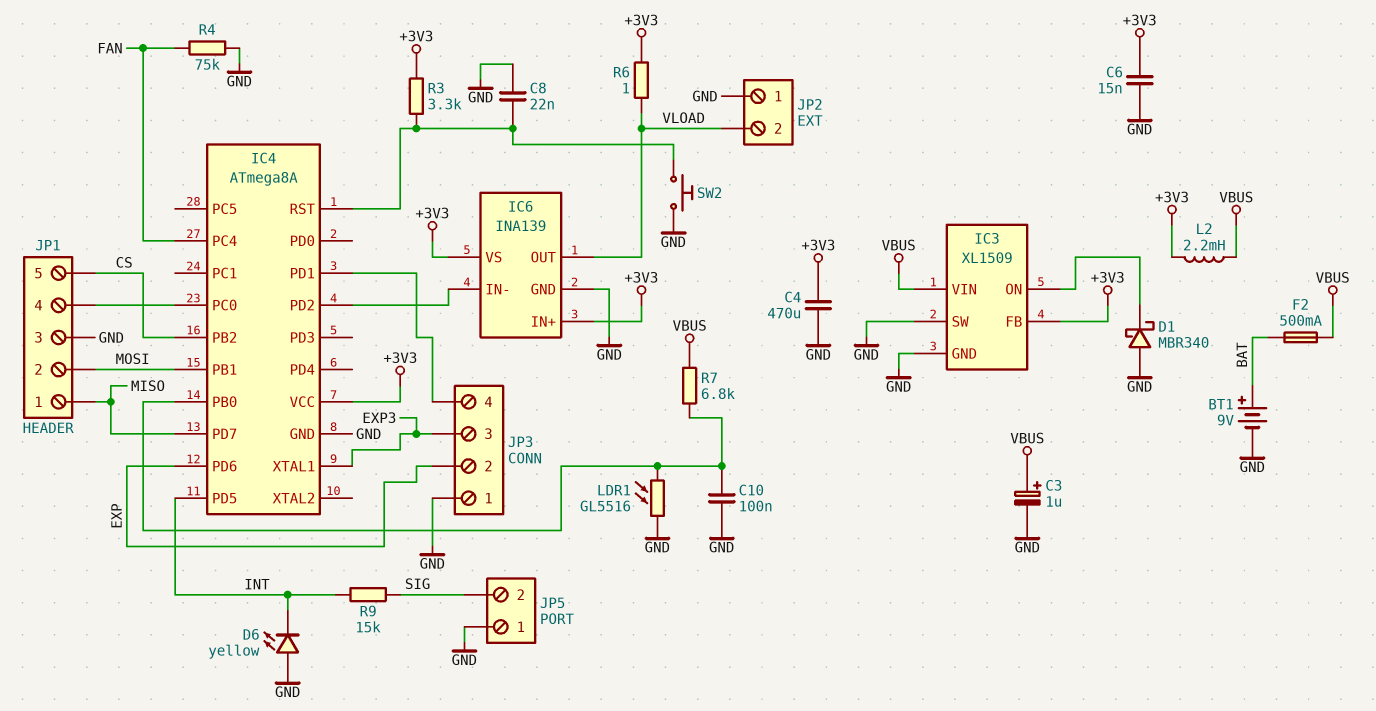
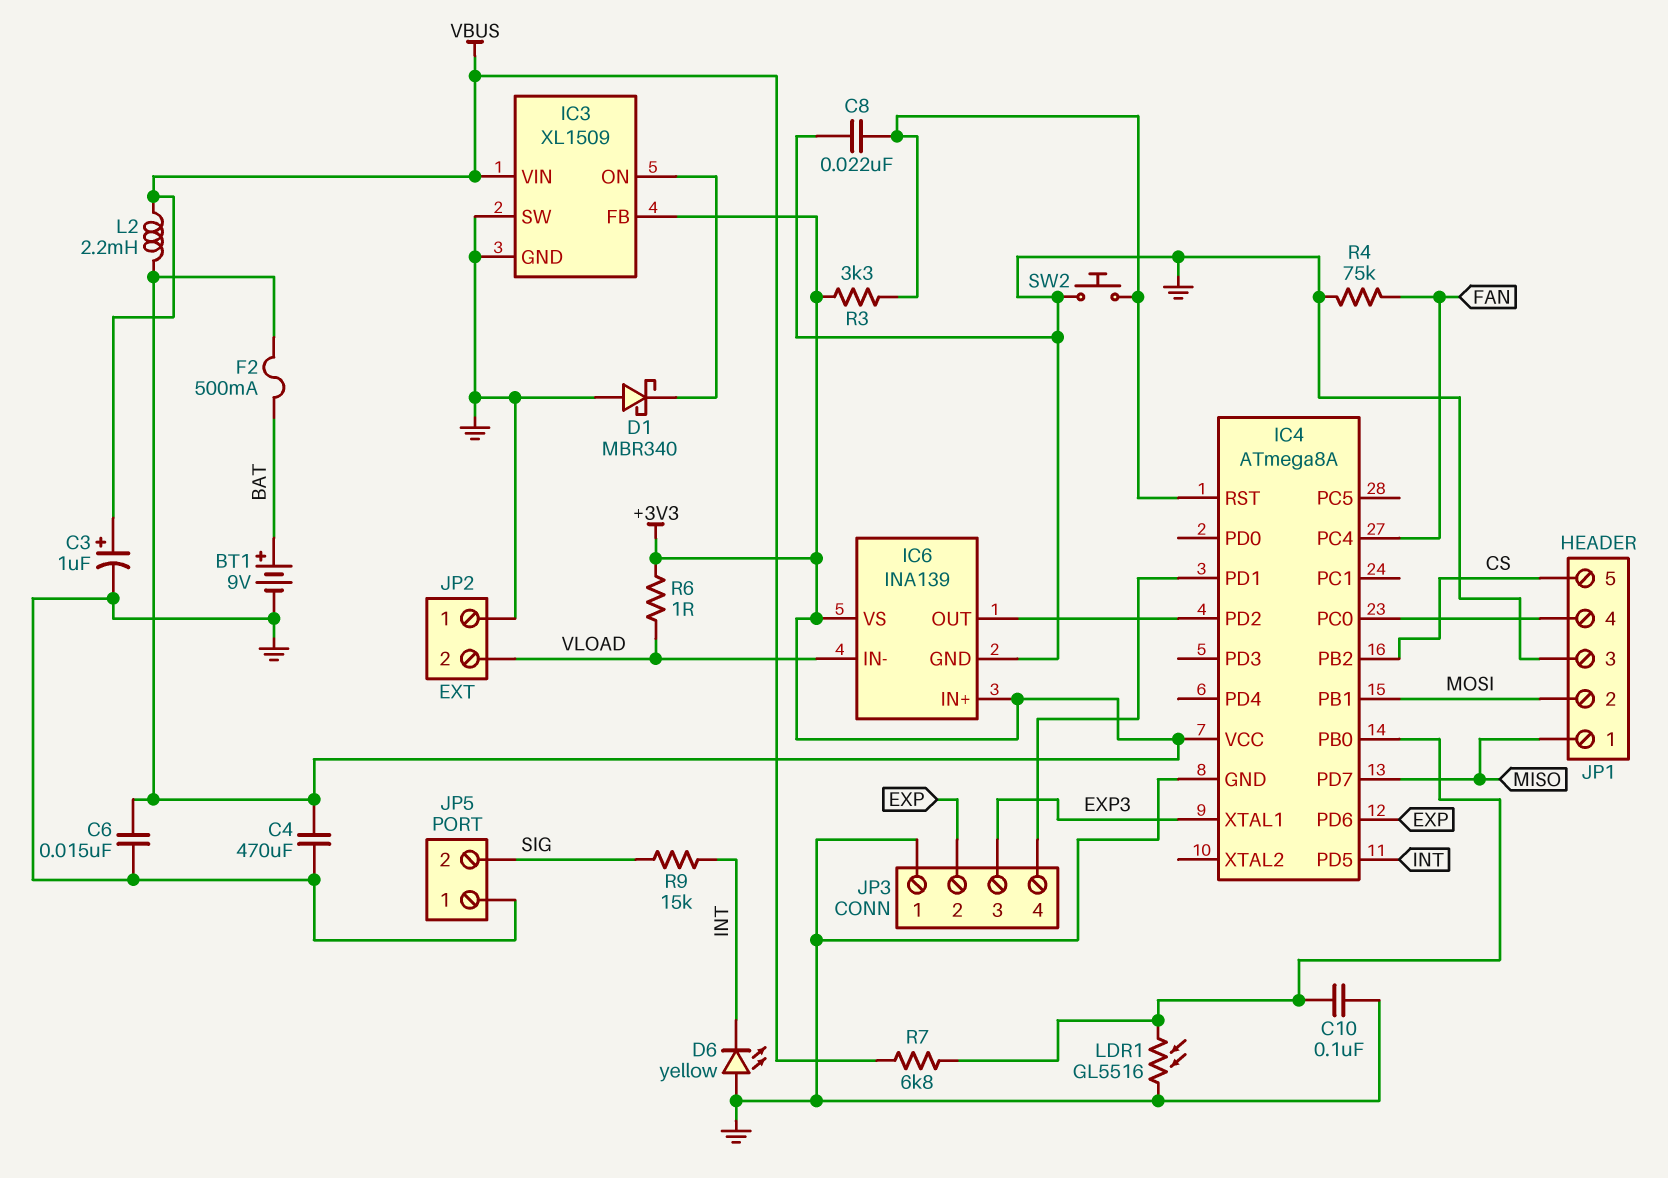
F2: 500mA (BAT, VBUS) -> 500mA (+3V3, BAT)
IC6 pin IN-: IC4/PD2 -> VLOAD
IC6 pin OUT: VLOAD -> IC4/PD2

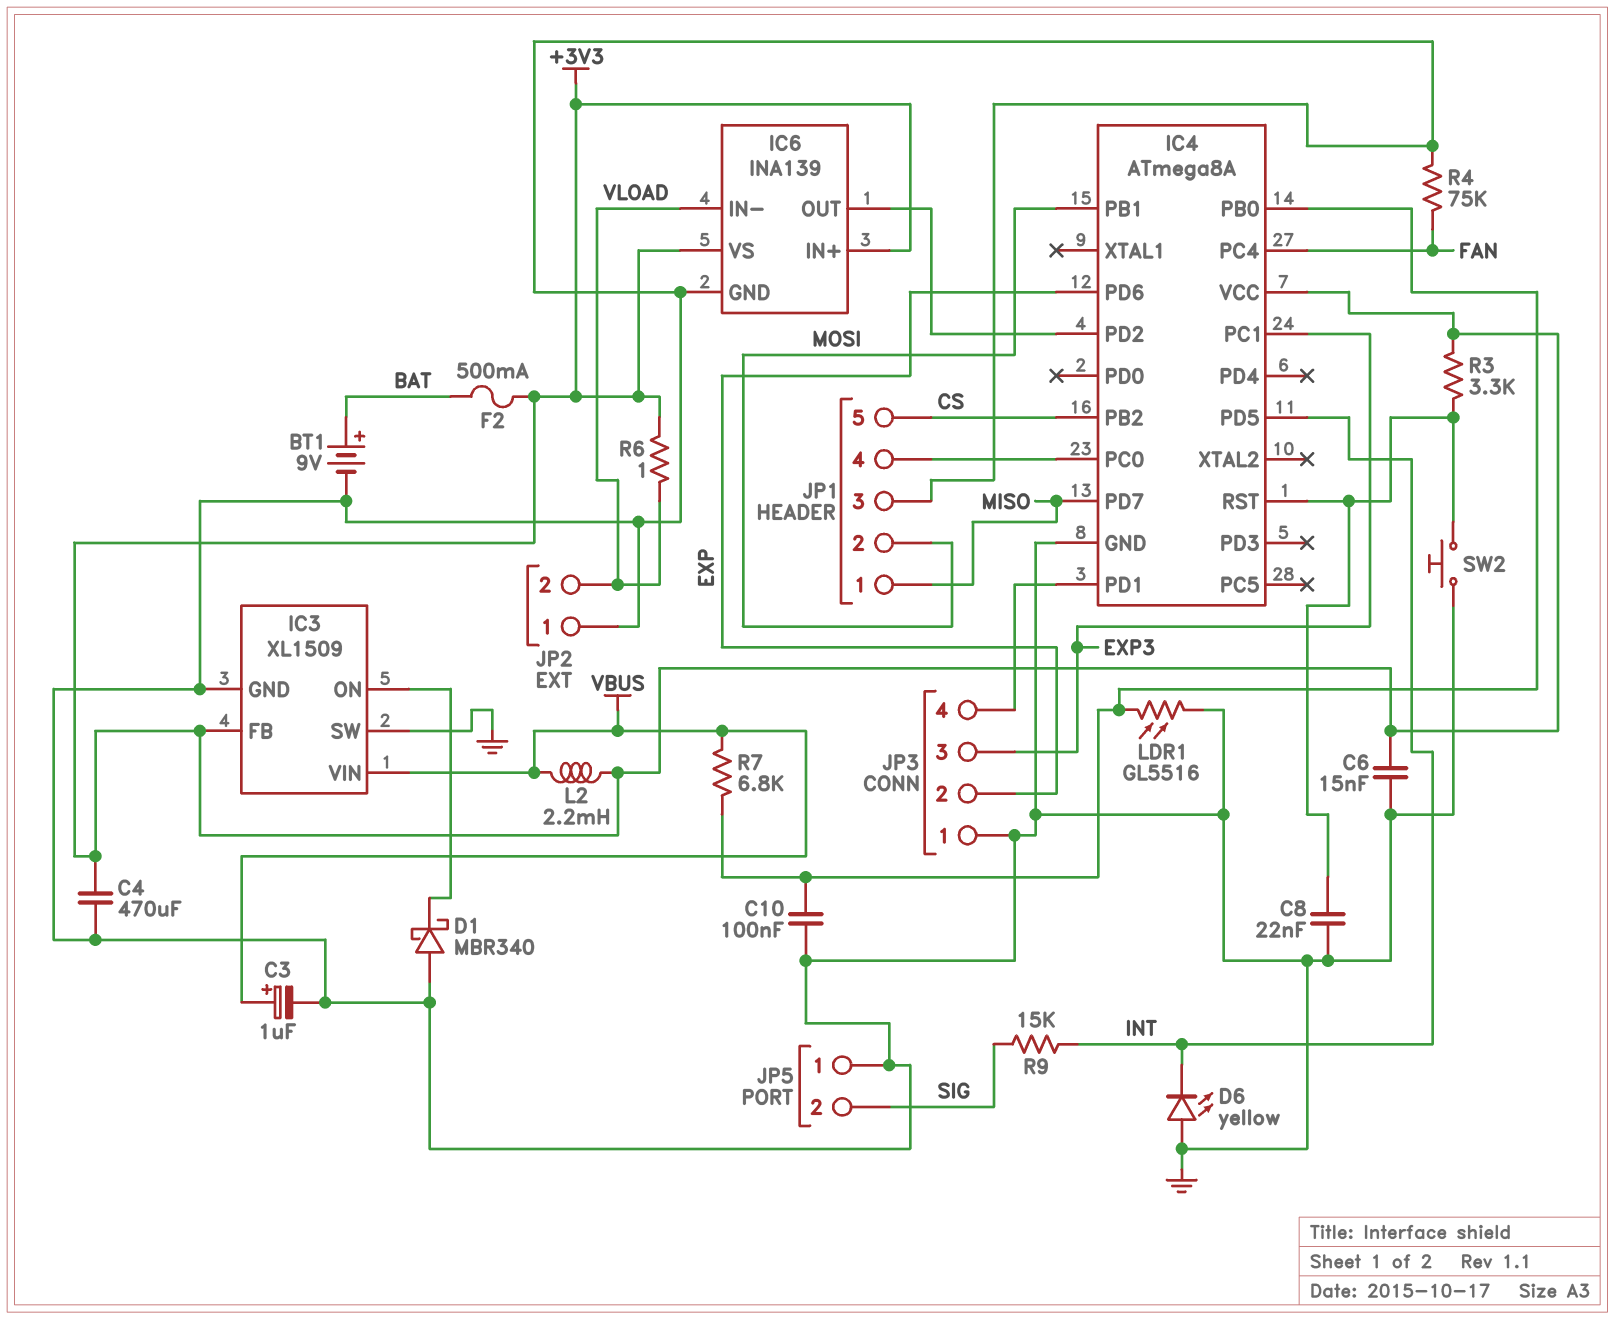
IC4 pin PC1: none -> EXP3
IC4 pin XTAL1: EXP3 -> none

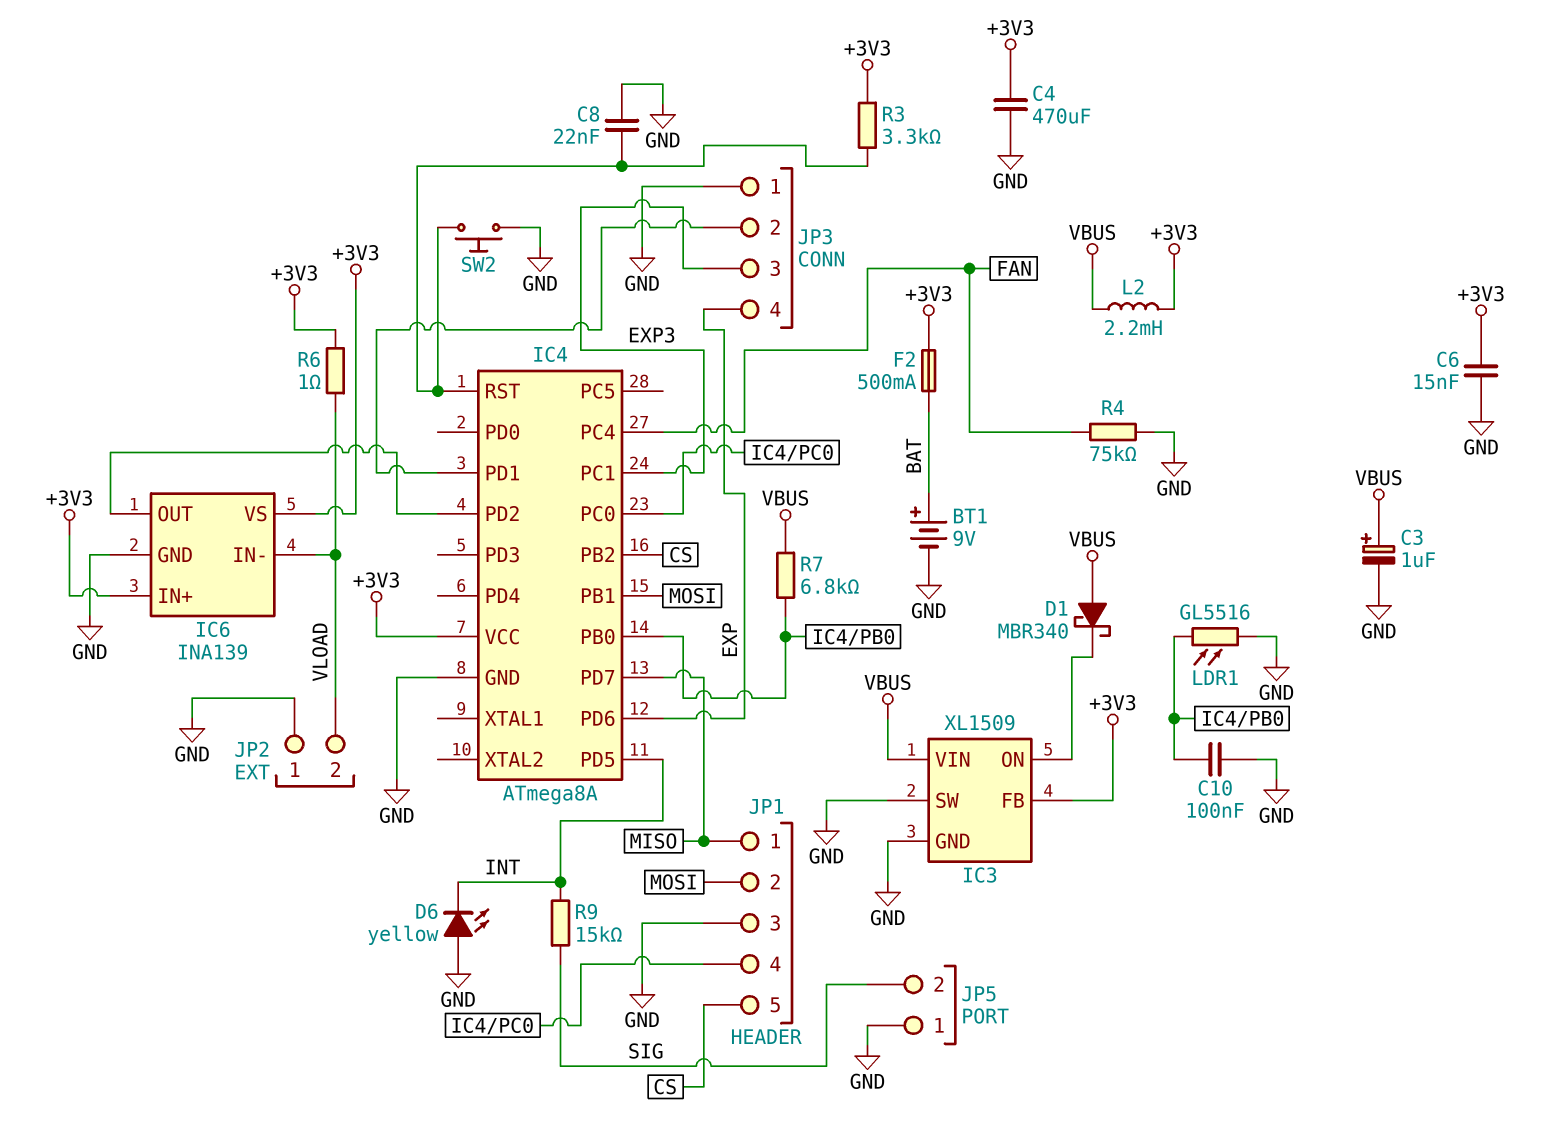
D1: schottky MBR340 (A GND, K IC3/ON) -> schottky MBR340 (A VBUS, K IC3/ON)
JP3 pin 2: EXP -> IC4/PD1
JP3 pin 4: IC4/PD1 -> EXP

